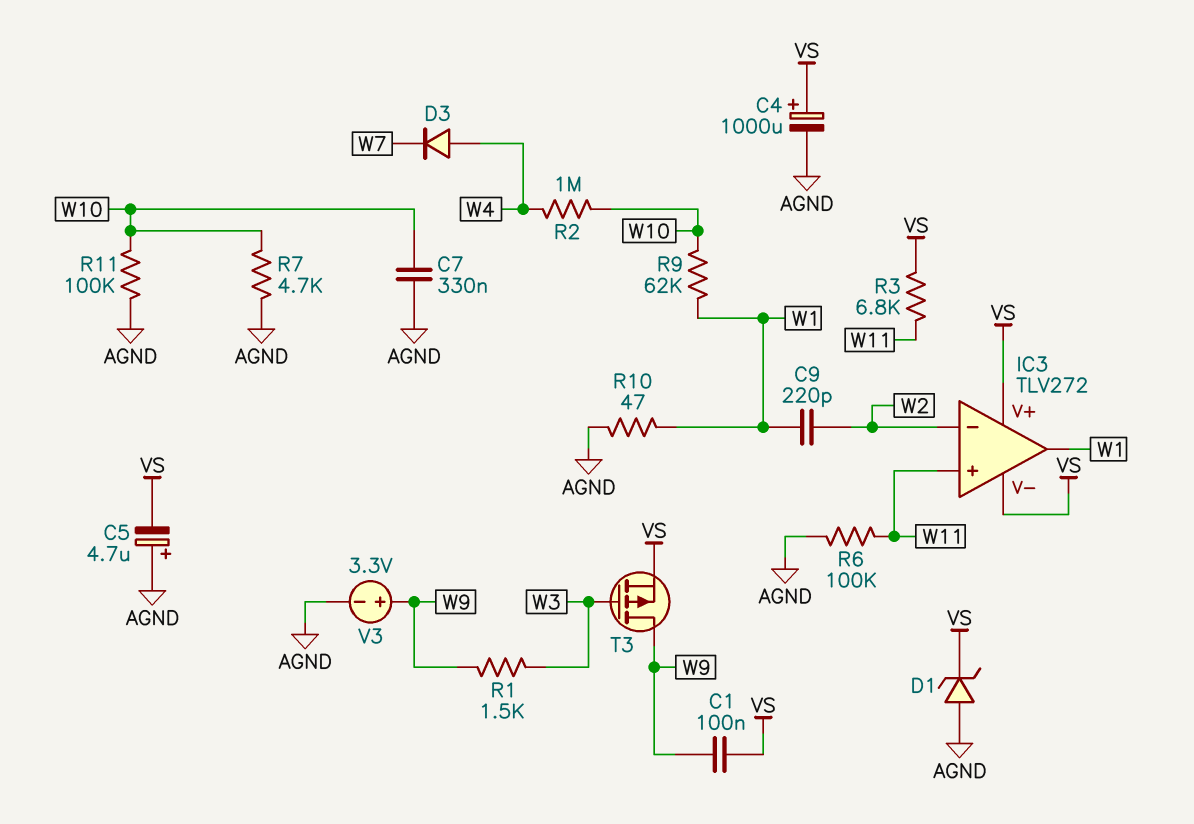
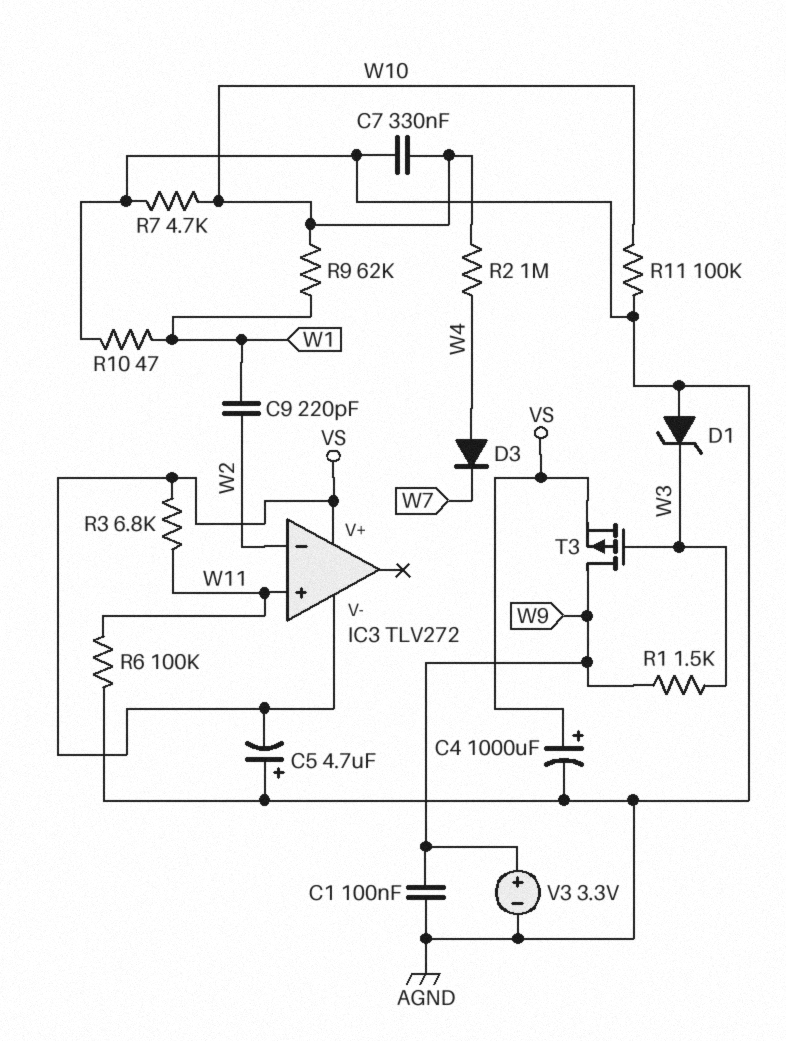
C1: 100nF (VS, W9) -> 100nF (AGND, W9)
D1: zener (A AGND, K VS) -> zener (A AGND, K W3)
IC3 pin out: W1 -> none

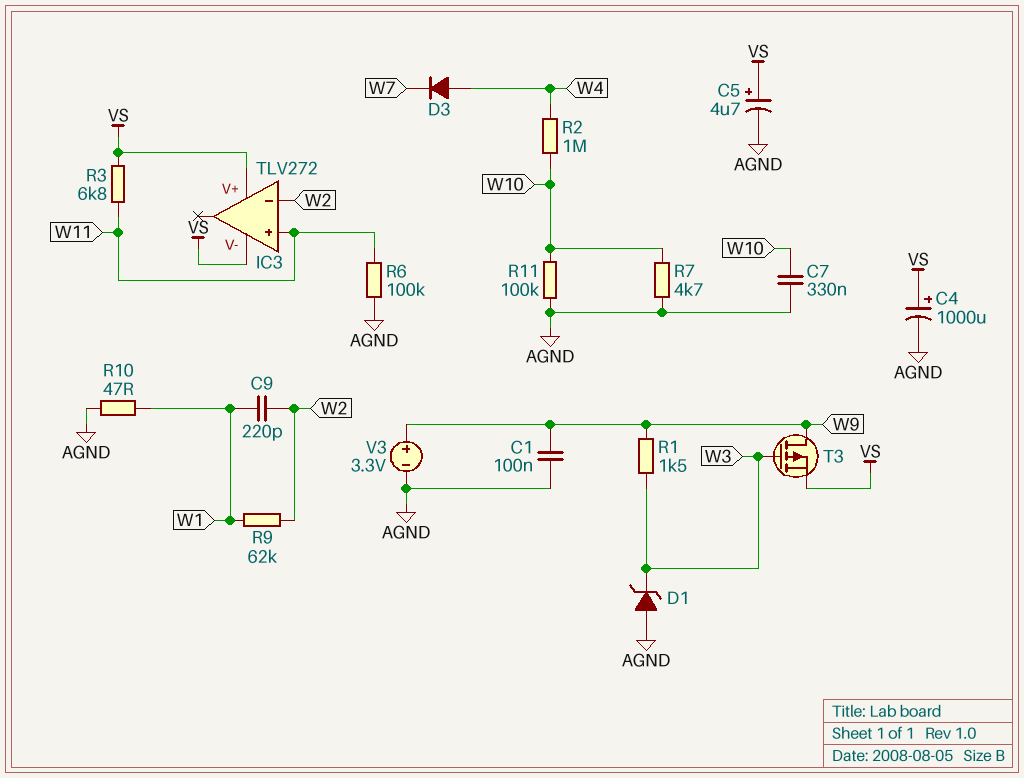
C5: 4.7uF (plus AGND, minus VS) -> 4.7uF (plus VS, minus AGND)
R9: 62k (W1, W10) -> 62k (W1, W2)

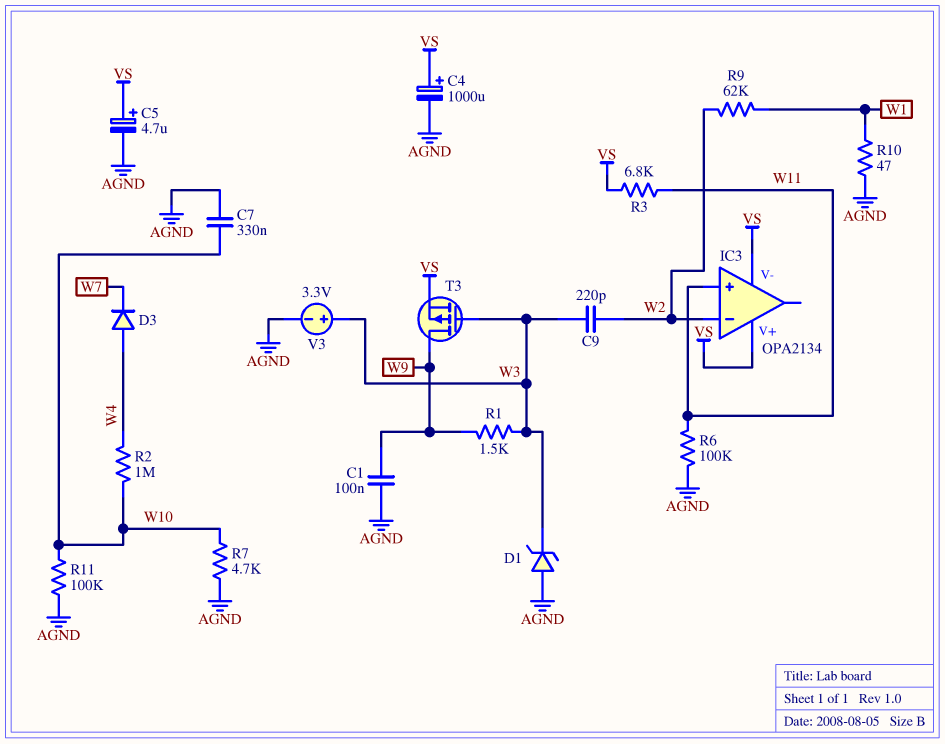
C9: 220pF (W1, W2) -> 220pF (W2, W3)
IC3: TLV272 -> OPA2134
V3: 3.3V (plus W9, minus AGND) -> 3.3V (plus W3, minus AGND)

